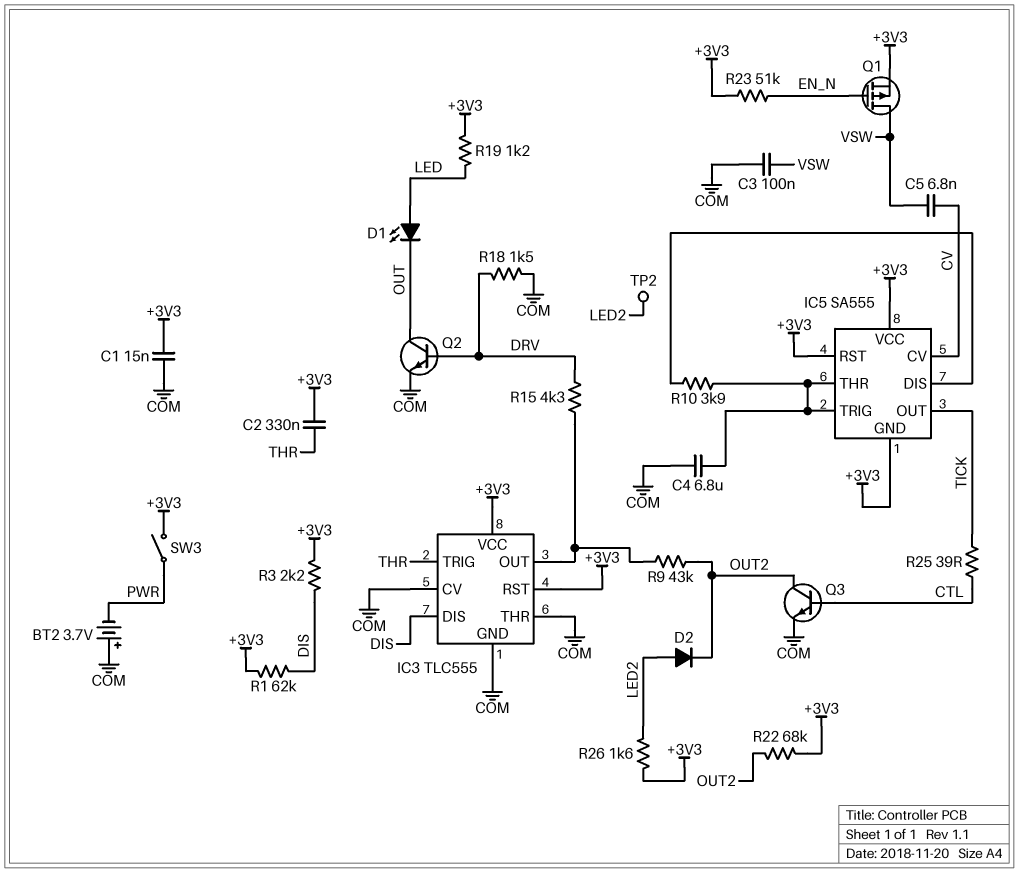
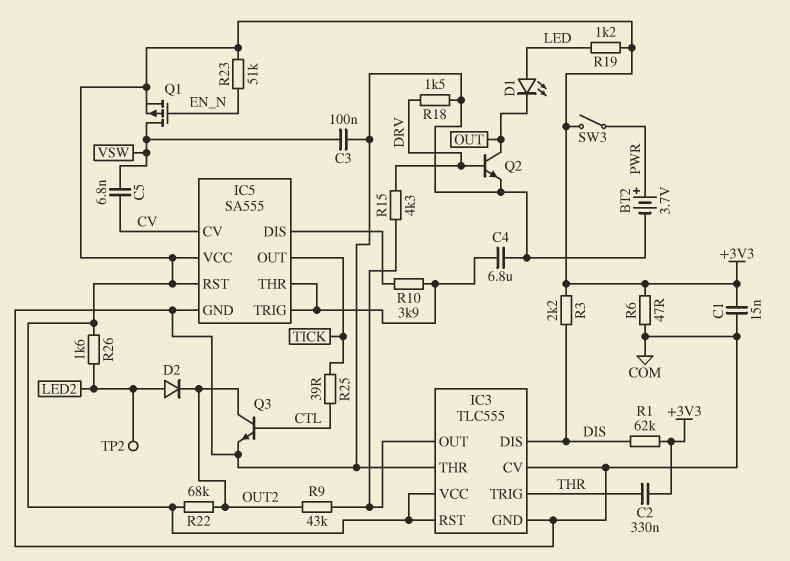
BT2: 3.7V (plus COM, minus PWR) -> 3.7V (plus PWR, minus COM)
IC5 pin GND: +3V3 -> COM
R6: none -> 47 (+3V3, COM)

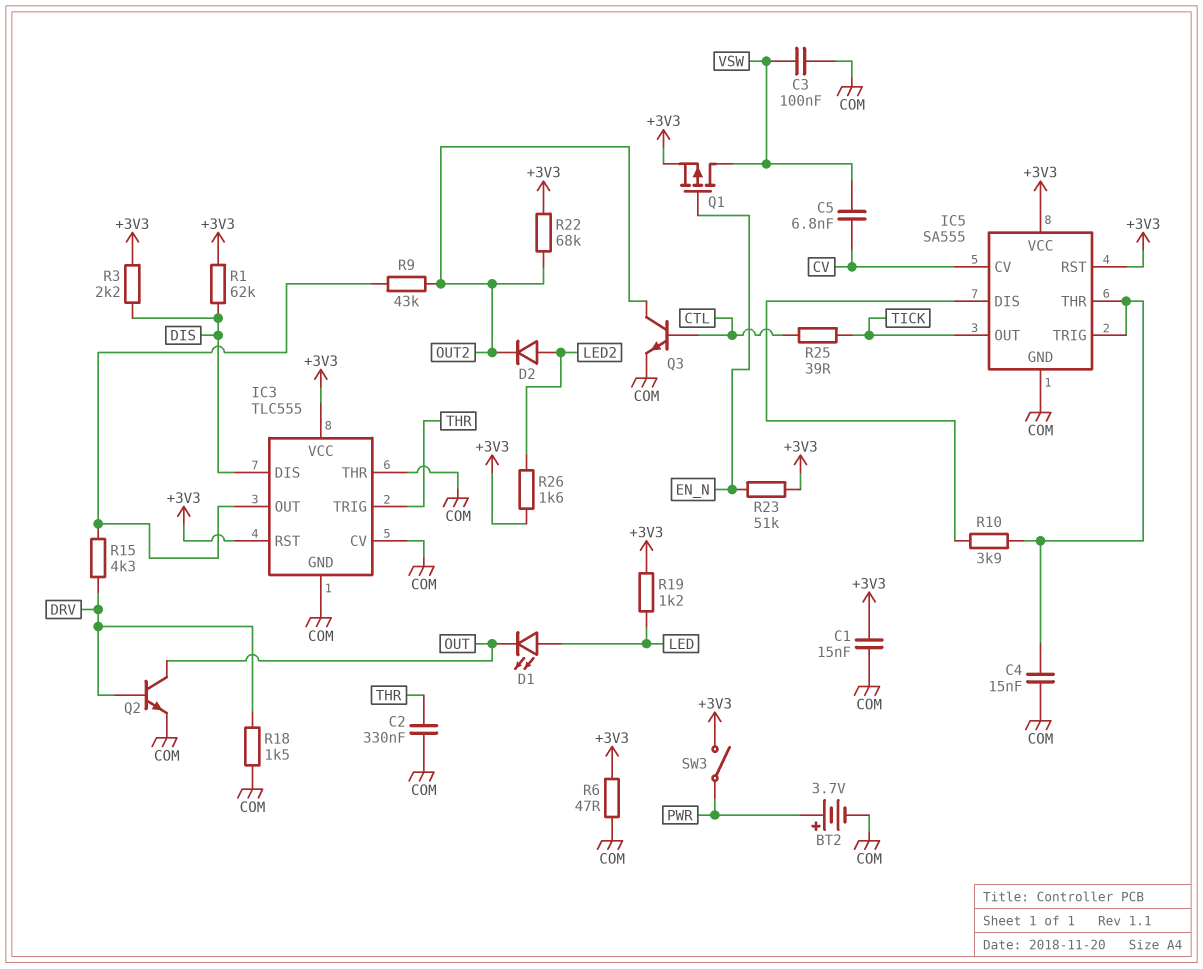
C2: 330nF (+3V3, THR) -> 330nF (COM, THR)
C4: 6.8uF (COM, IC5/THR) -> 15nF (COM, IC5/THR)
TP2: test point (LED2) -> none

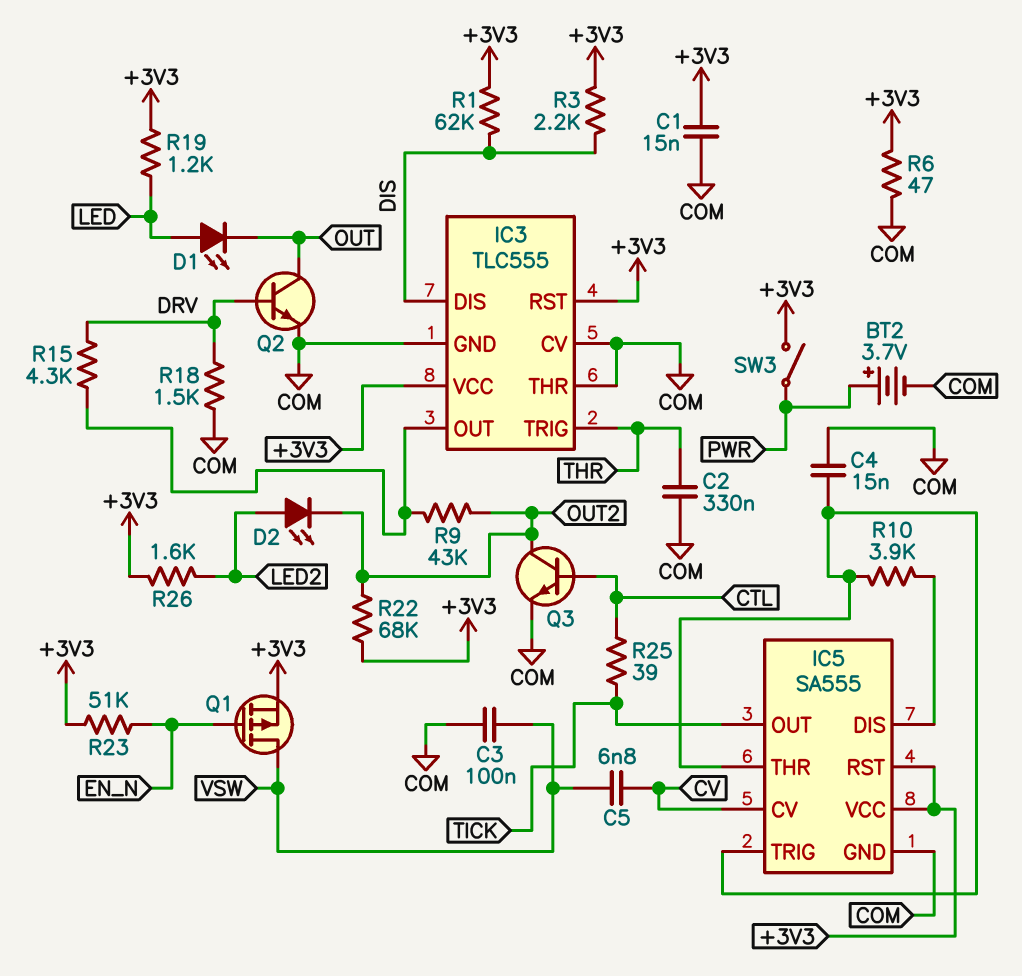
D2: diode (A LED2, K OUT2) -> LED (A LED2, K OUT2)

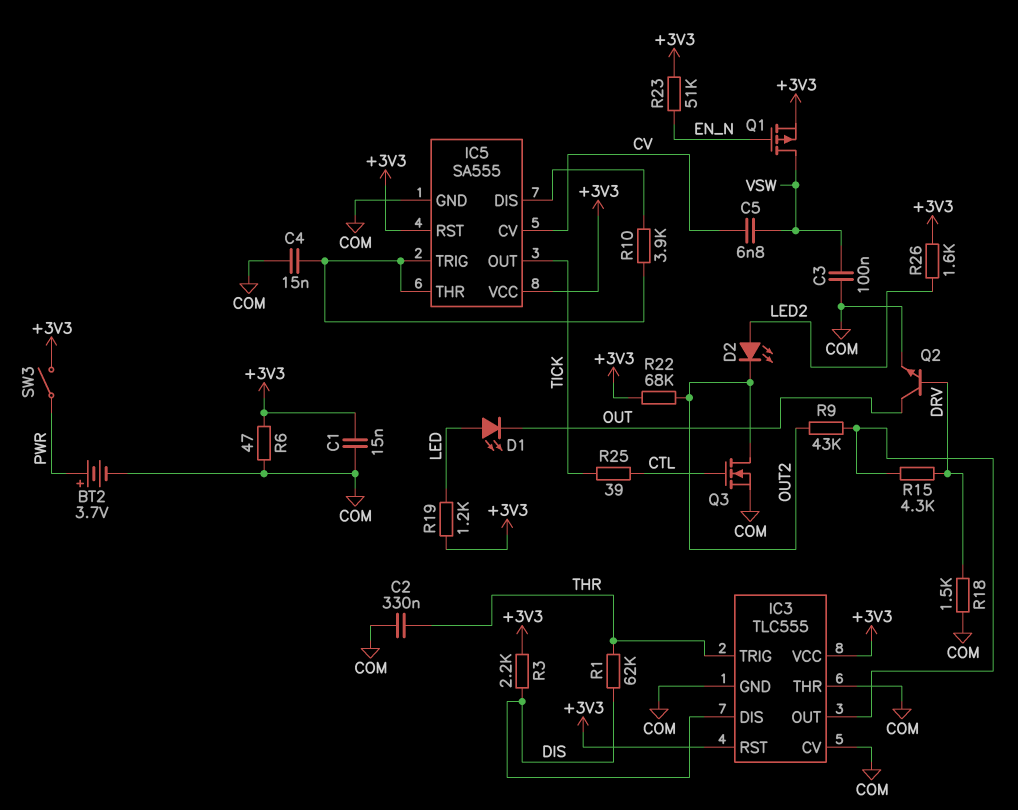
Q3: NPN (B CTL, C OUT2, E COM) -> NMOS (G CTL, D OUT2, S COM)
R1: 62k (+3V3, DIS) -> 62k (DIS, THR)

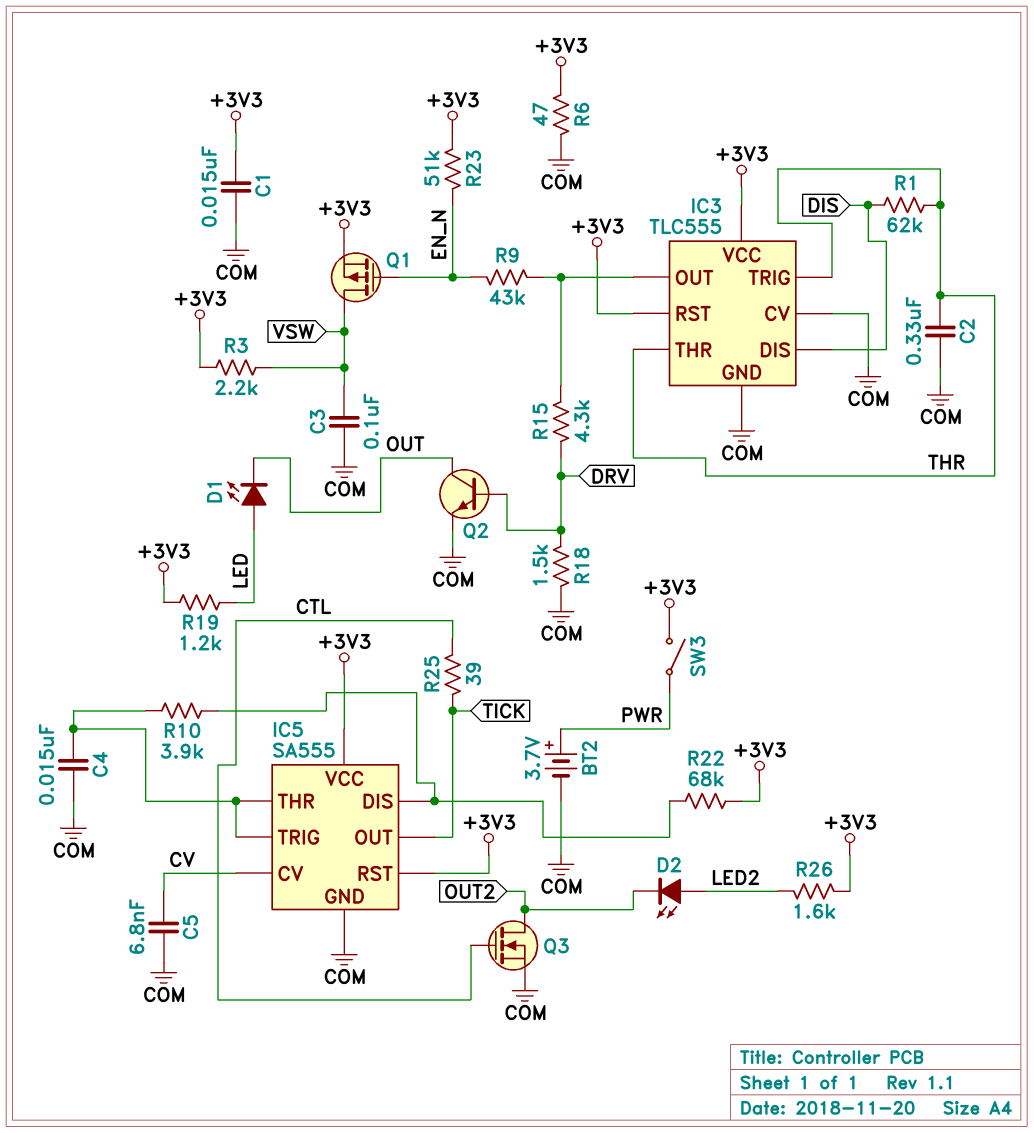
C5: 6.8nF (CV, VSW) -> 6.8nF (COM, CV)
IC3 pin THR: COM -> THR
R3: 2.2k (+3V3, DIS) -> 2.2k (+3V3, VSW)
R9: 43k (IC3/OUT, OUT2) -> 43k (EN_N, IC3/OUT)
R22: 68k (+3V3, OUT2) -> 68k (+3V3, IC5/DIS)

